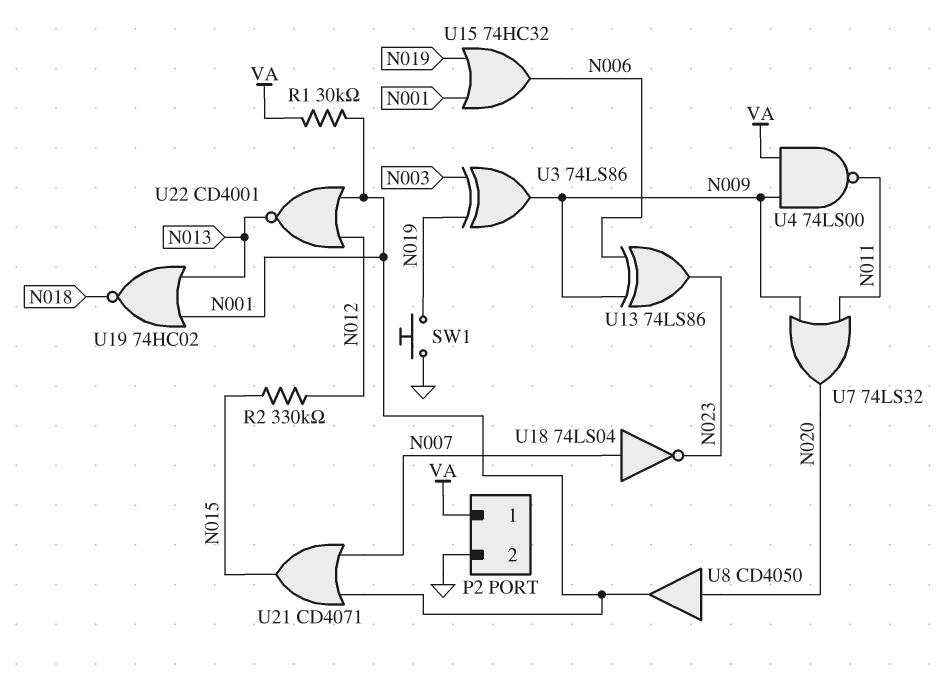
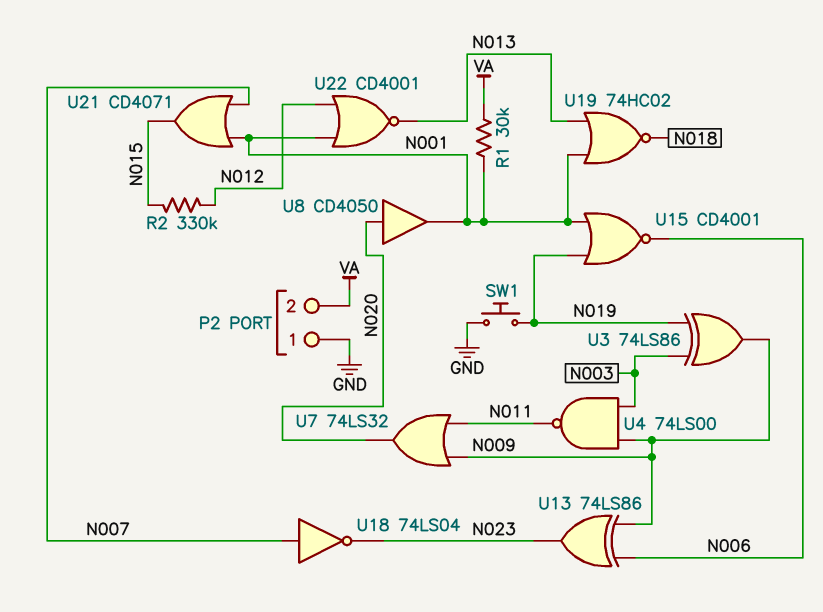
P2 pin 1: VA -> GND
P2 pin 2: GND -> VA
U4: NAND 74LS00 (in N009, in VA, out N011) -> NAND 74LS00 (in N003, in N009, out N011)
U15: OR 74HC32 (in N001, in N019, out N006) -> NOR CD4001 (in N001, in N019, out N006)

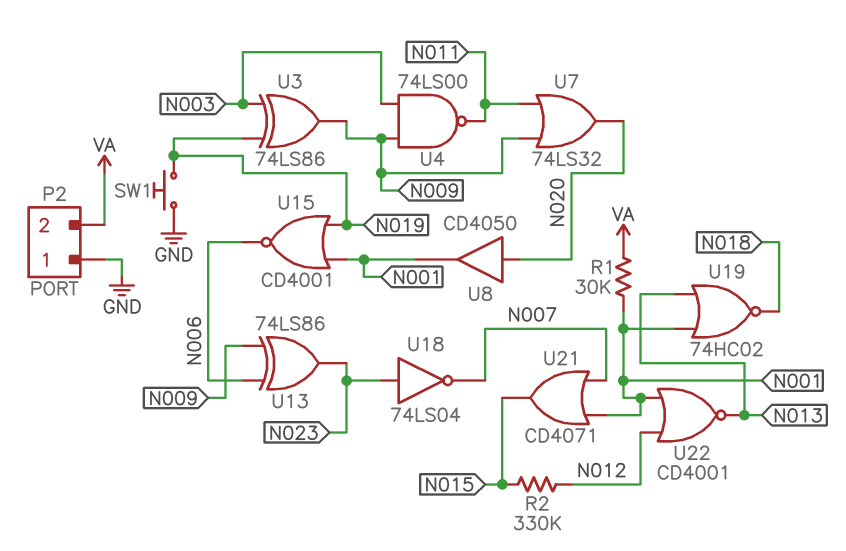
U18: NOT 74LS04 (in N007, out N023) -> NOT 74LS04 (in N023, out N007)

